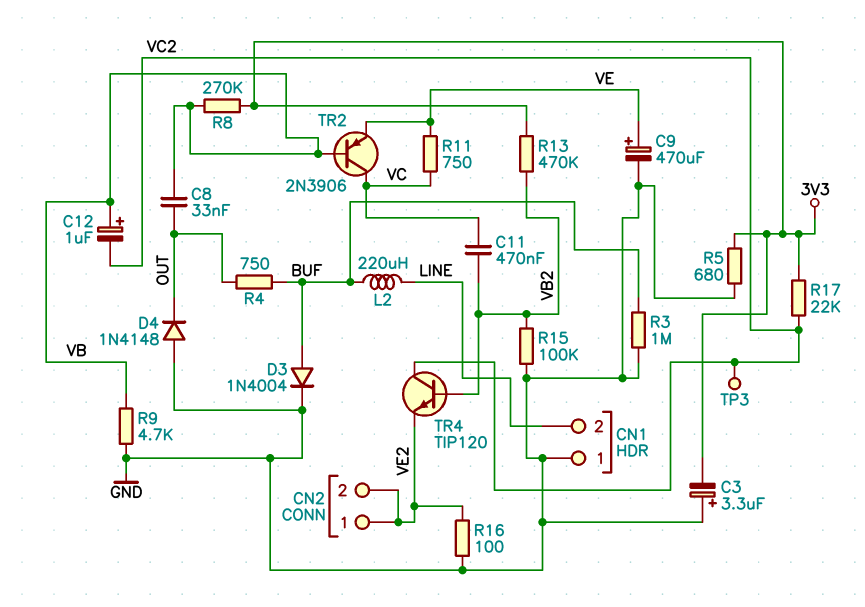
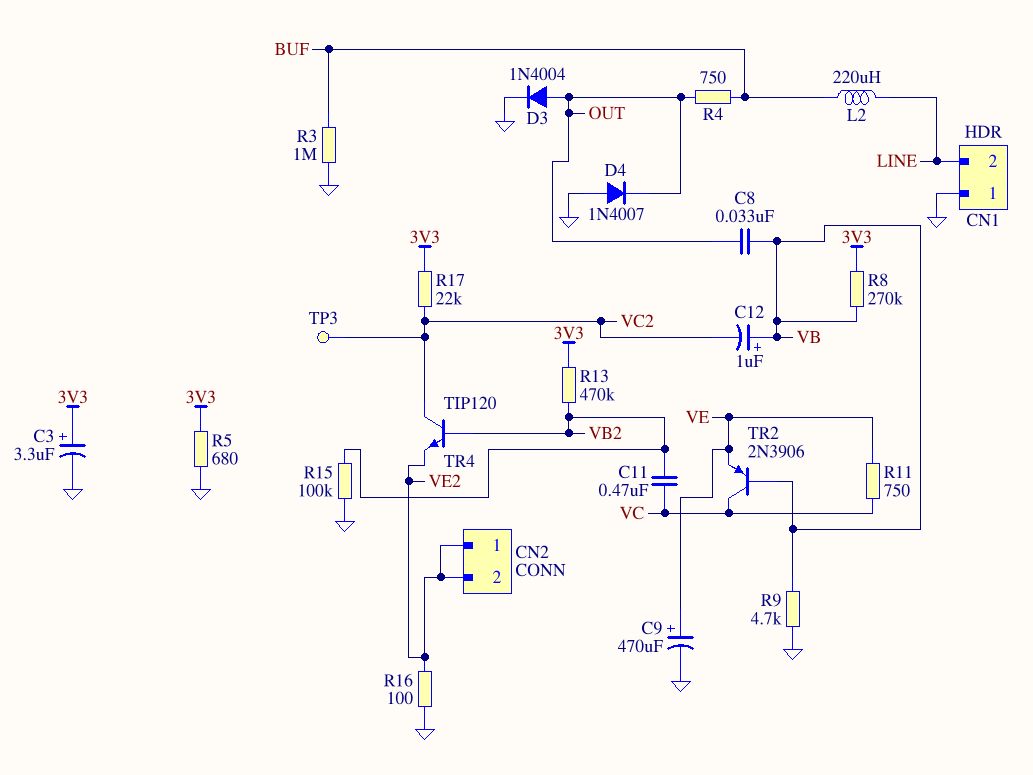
C3: 3.3uF (plus GND, minus 3V3) -> 3.3uF (plus 3V3, minus GND)
D3: diode 1N4004 (A BUF, K GND) -> diode 1N4004 (A OUT, K GND)
D4: diode 1N4148 (A GND, K OUT) -> diode 1N4007 (A GND, K OUT)

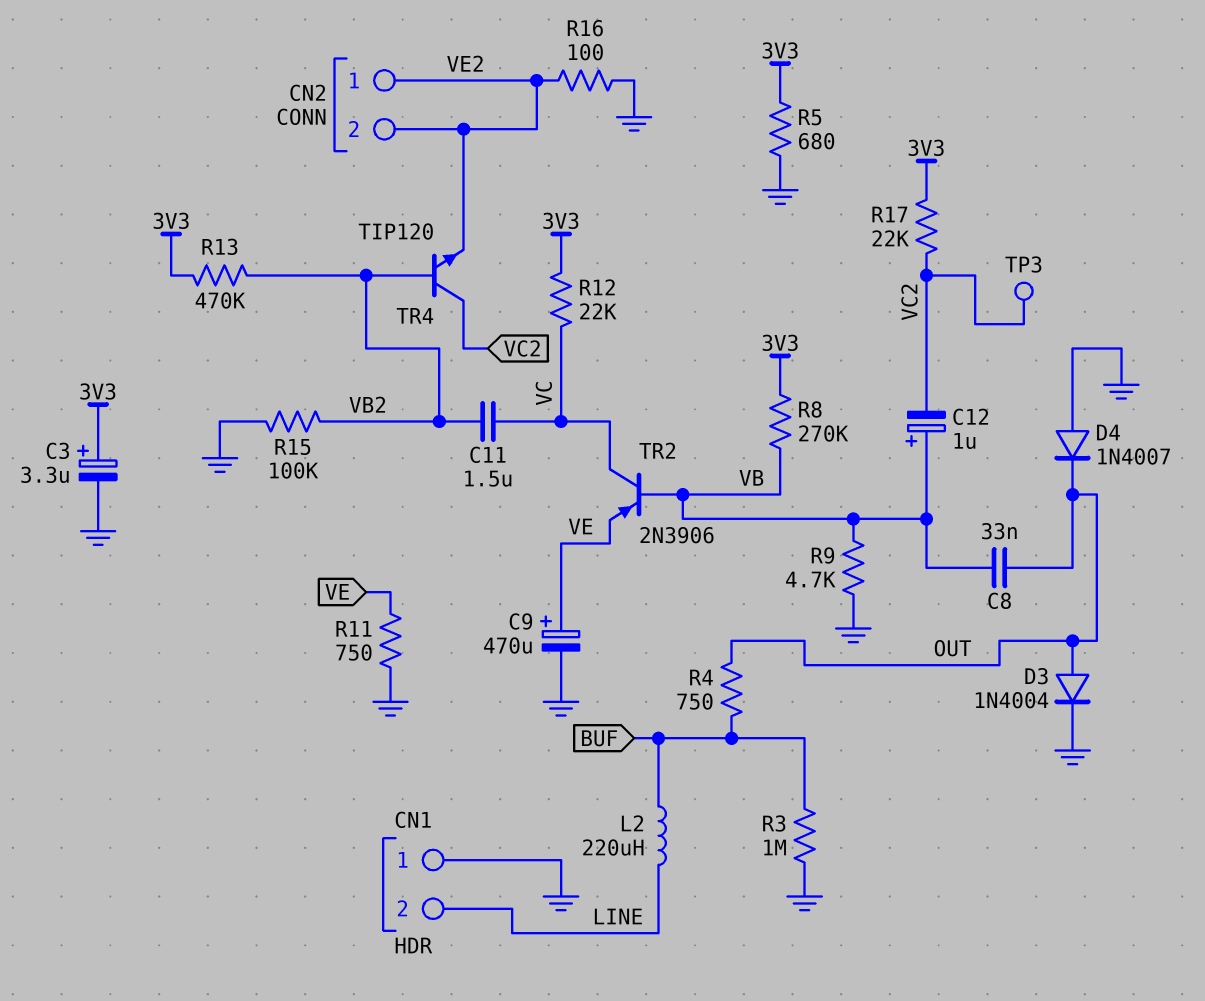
C11: 470nF (VB2, VC) -> 1.5uF (VB2, VC)
R11: 750 (VC, VE) -> 750 (GND, VE)
R12: none -> 22k (3V3, VC)

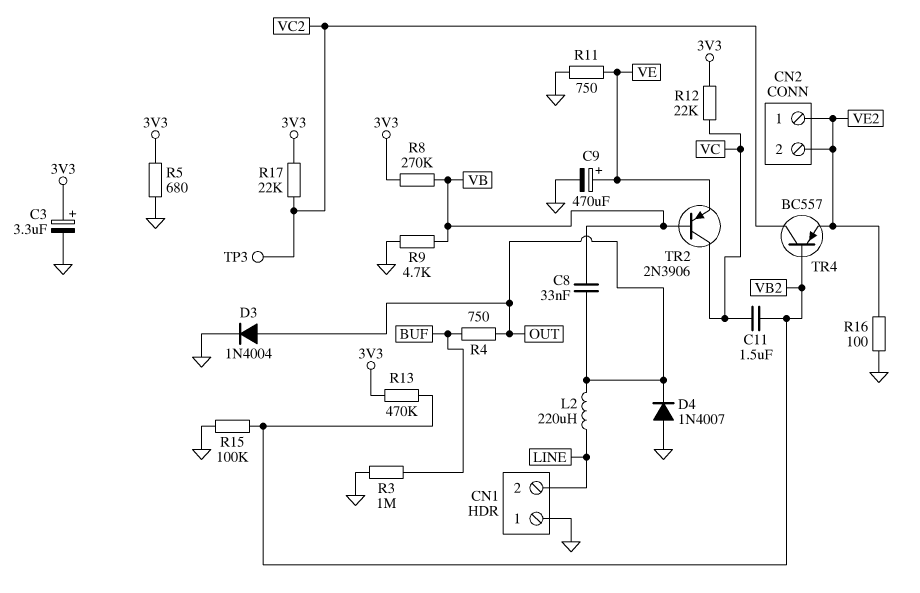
C12: 1uF (plus VB, minus VC2) -> none
L2: 220uH (BUF, LINE) -> 220uH (LINE, OUT)
TR4: NPN TIP120 (B VB2, C VC2, E VE2) -> PNP BC557 (B VB2, C VC2, E VE2)

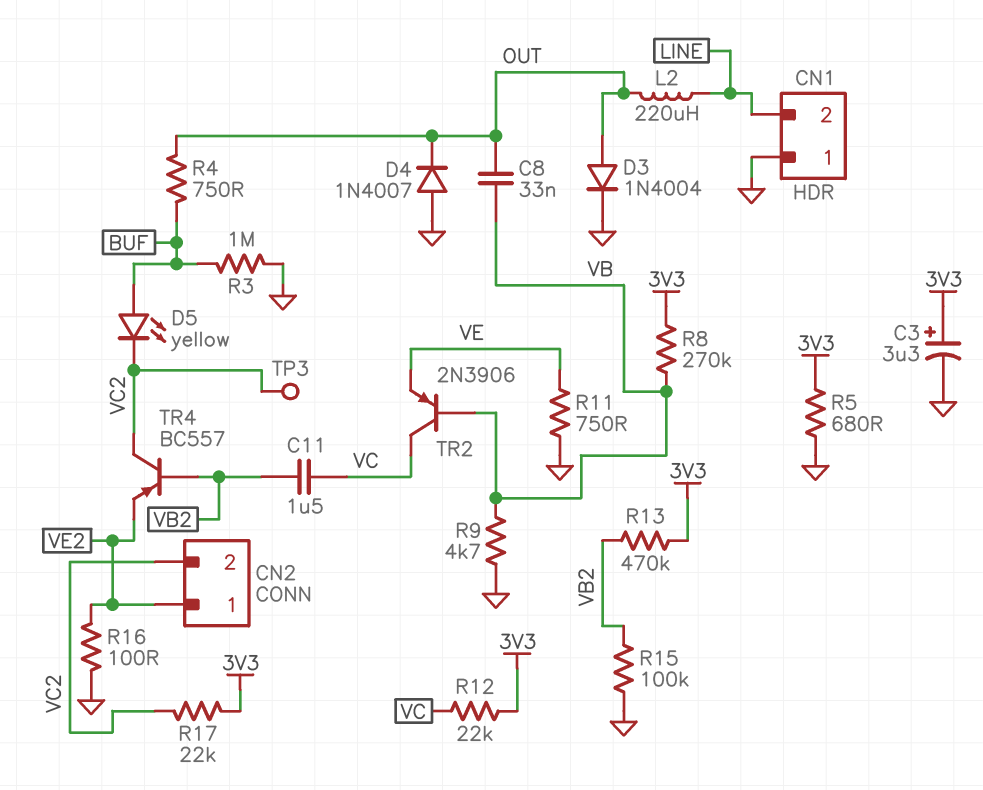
C9: 470uF (plus VE, minus GND) -> none
CN2 pin 2: VE2 -> VC2
D5: none -> LED yellow (A BUF, K VC2)

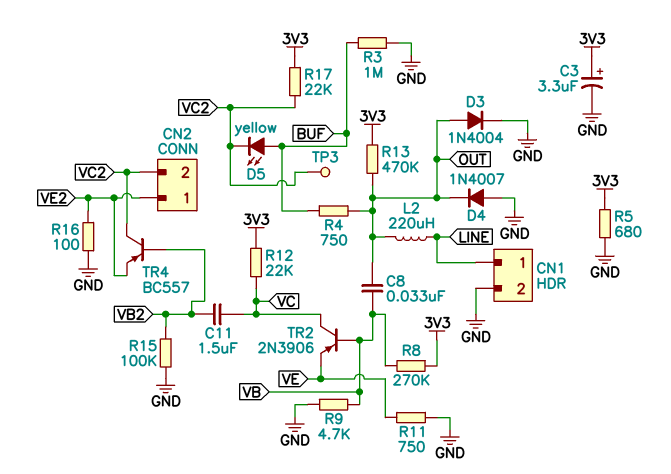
CN1 pin 1: GND -> LINE
CN1 pin 2: LINE -> GND
R13: 470k (3V3, VB2) -> 470k (3V3, OUT)

